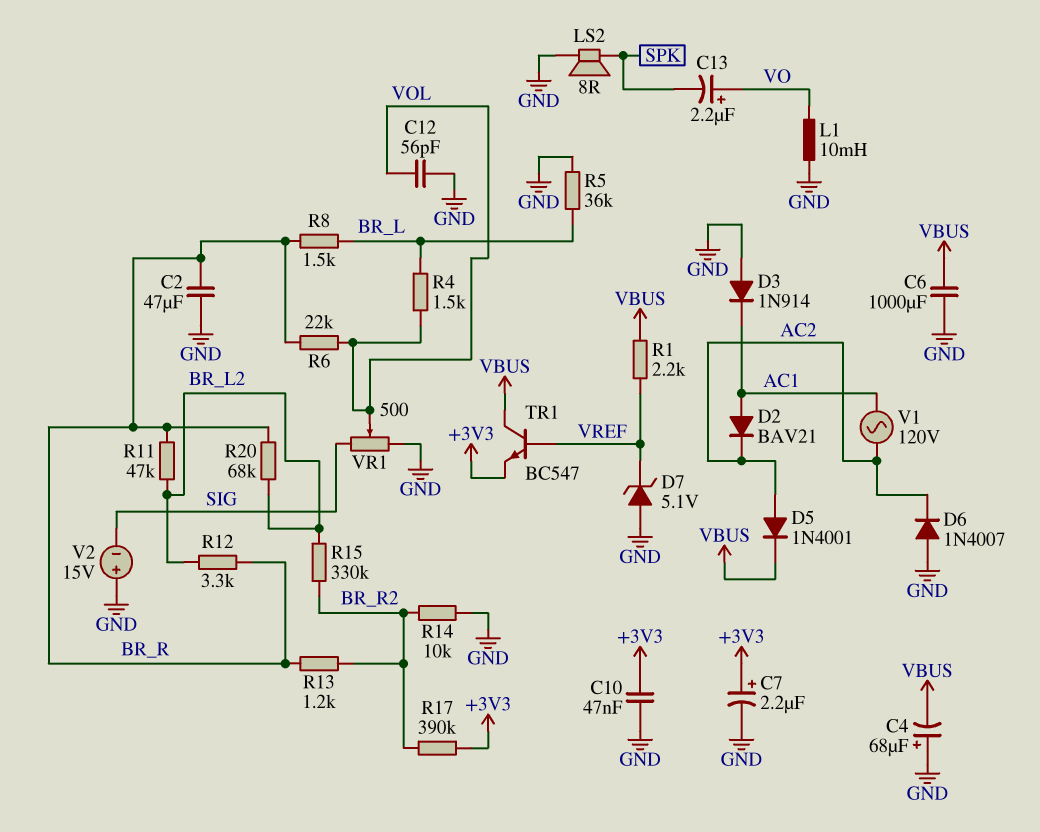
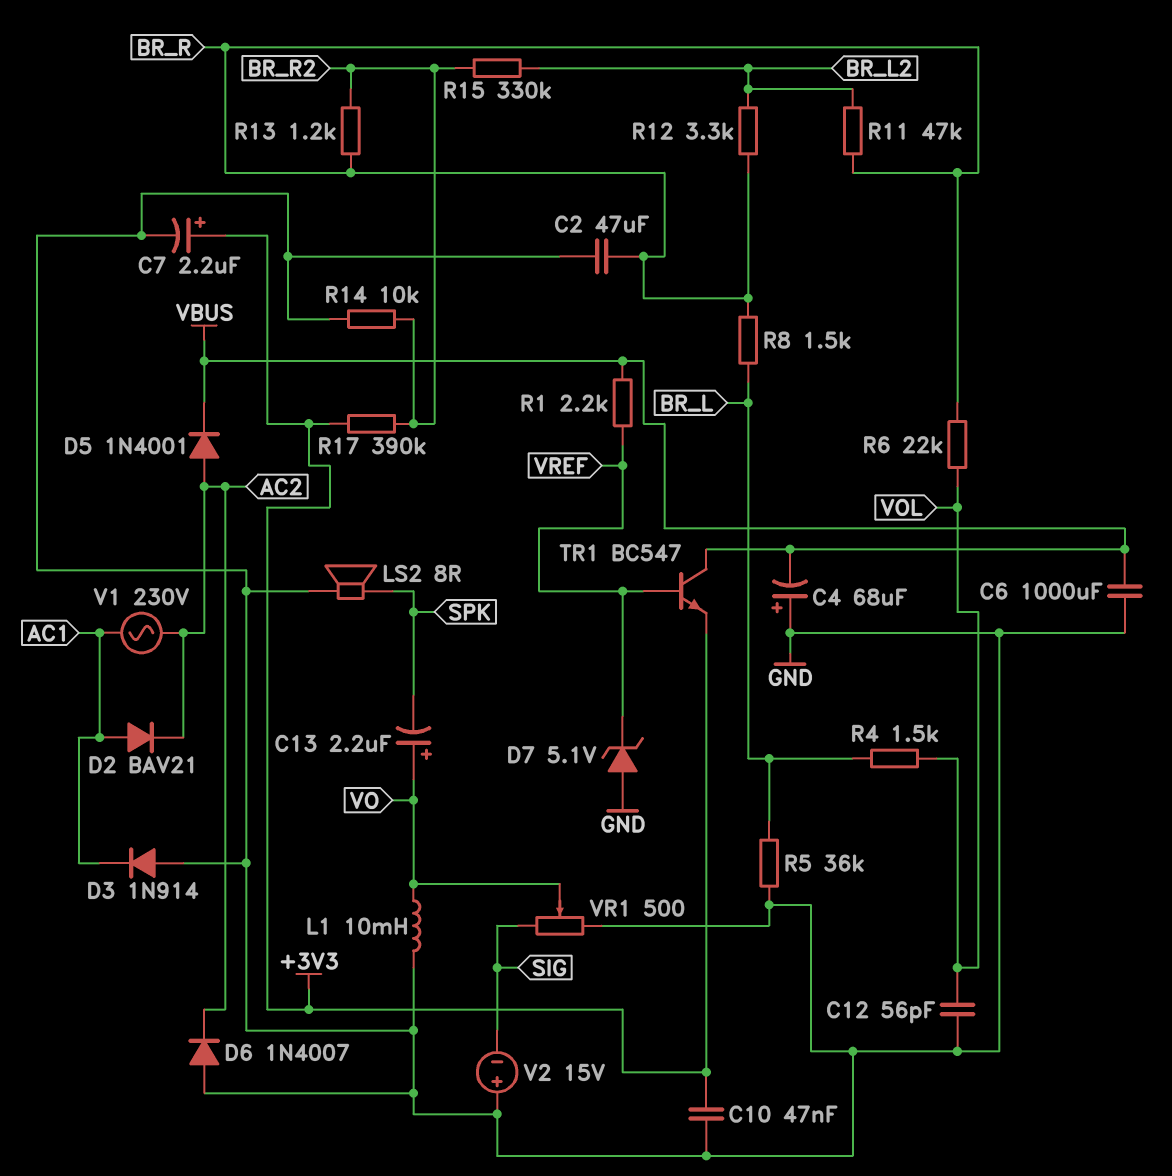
R20: 68k (BR_L2, BR_R) -> none
V1: AC 120V (AC1, AC2) -> AC 230V (AC1, AC2)
VR1: 500 (GND, SIG, wiper VOL) -> 500 (GND, SIG, wiper VO)

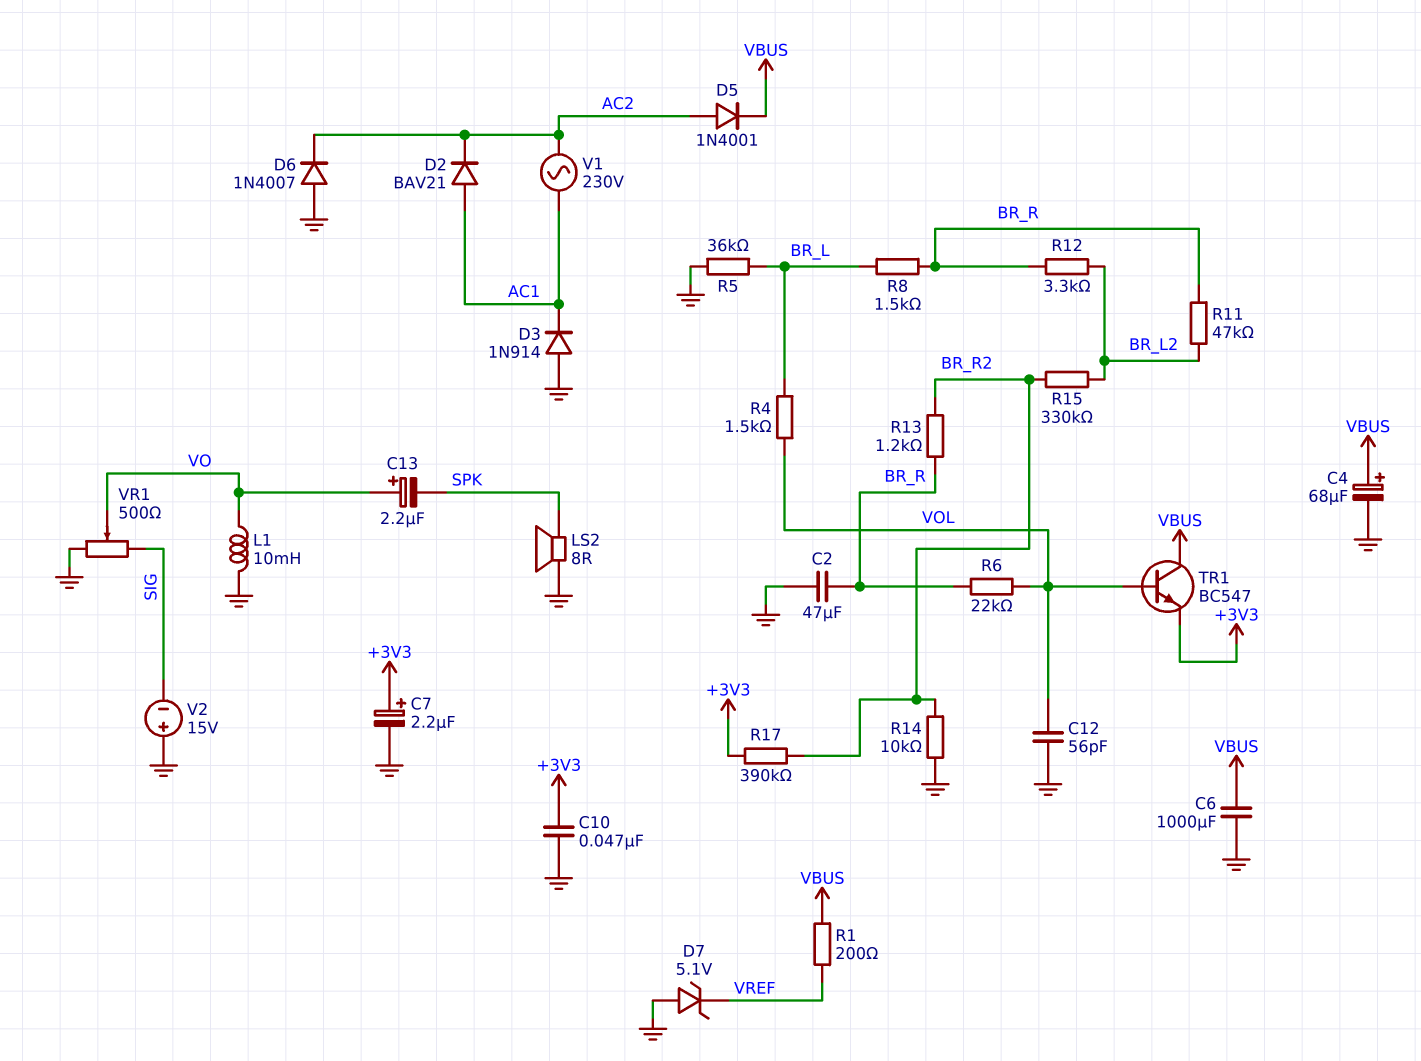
C4: 68uF (plus GND, minus VBUS) -> 68uF (plus VBUS, minus GND)
R1: 2.2k (VBUS, VREF) -> 200 (VBUS, VREF)
TR1: NPN BC547 (B VREF, C VBUS, E +3V3) -> NPN BC547 (B VOL, C VBUS, E +3V3)

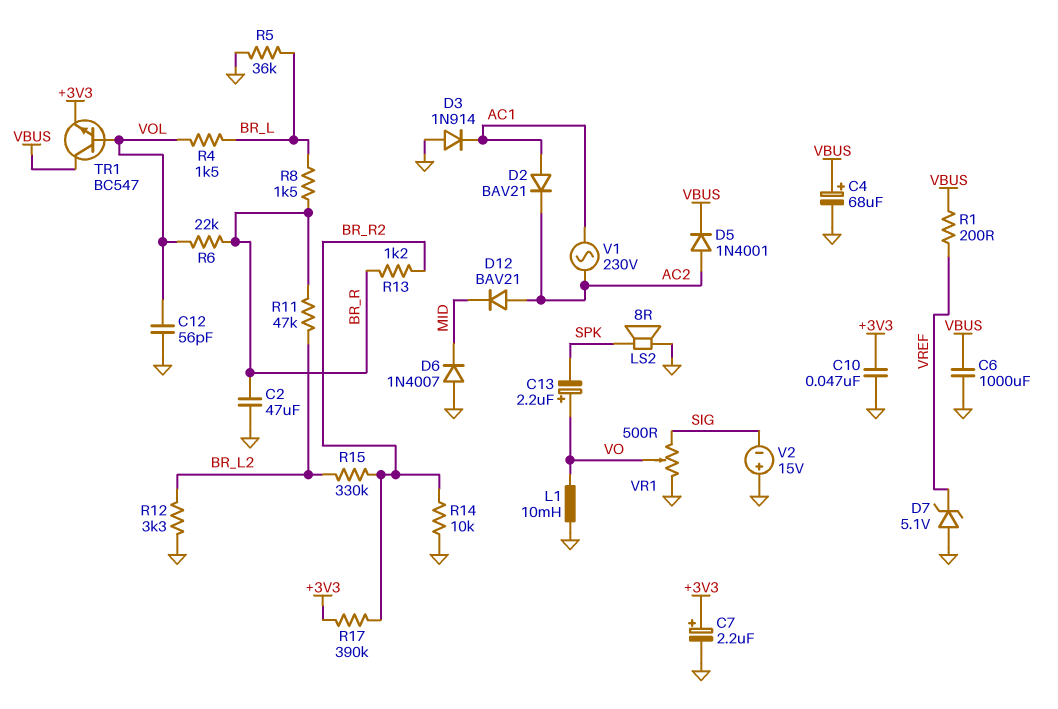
D6: diode 1N4007 (A GND, K AC2) -> diode 1N4007 (A GND, K MID)
D12: none -> diode BAV21 (A AC2, K MID)
R12: 3.3k (BR_L2, BR_R) -> 3.3k (BR_L2, GND)

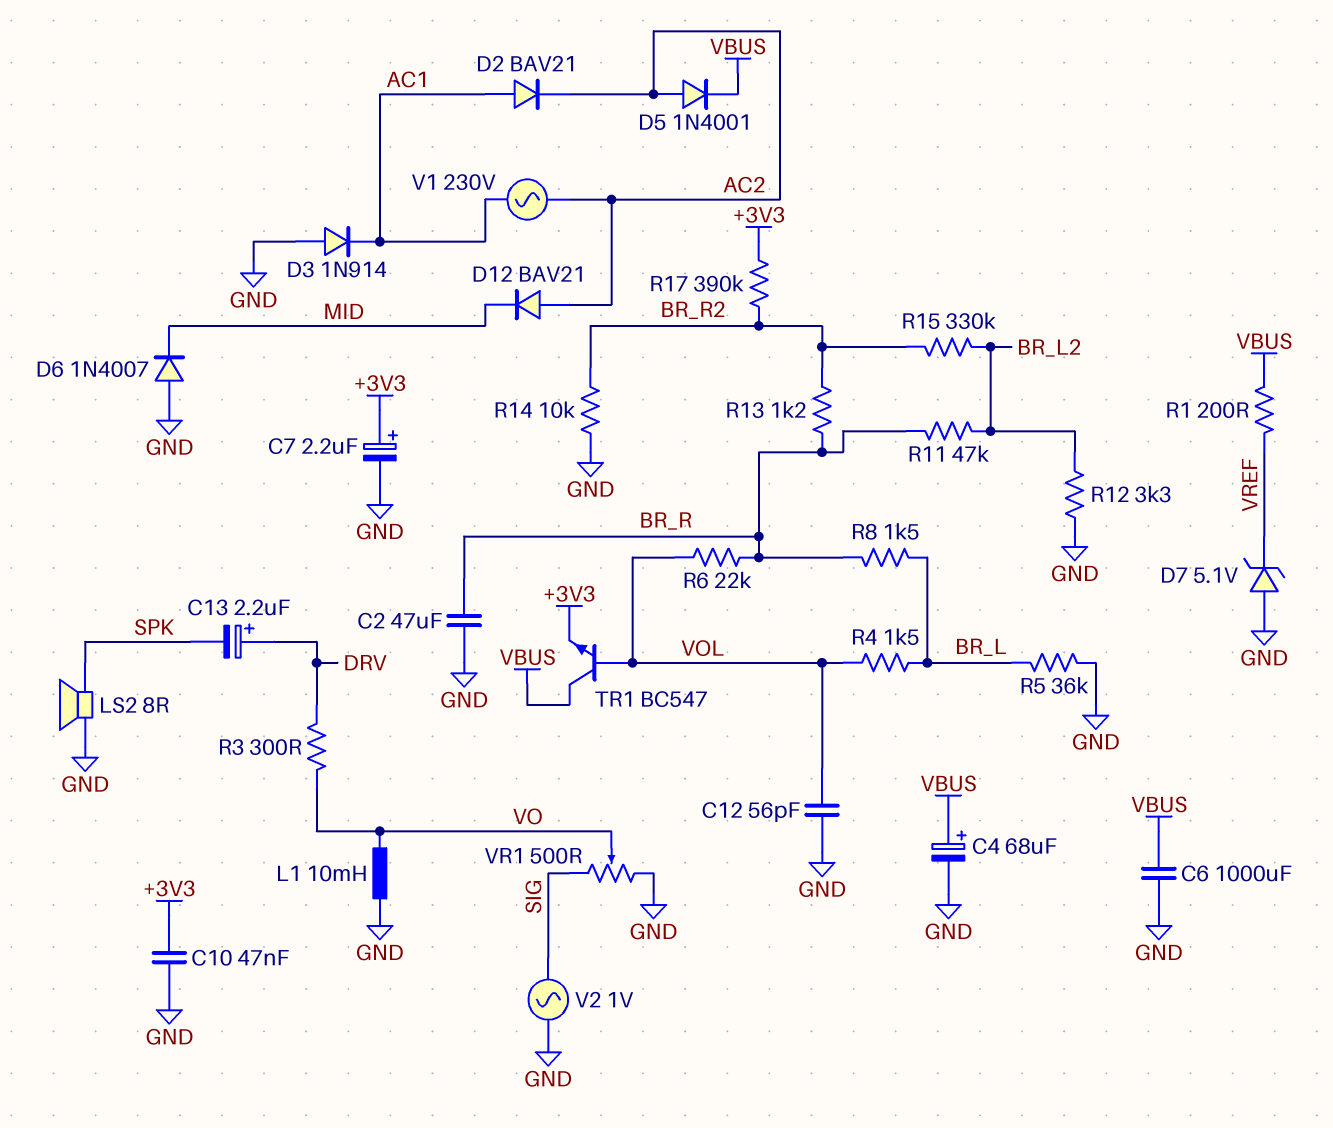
C13: 2.2uF (plus VO, minus SPK) -> 2.2uF (plus DRV, minus SPK)
R3: none -> 300 (DRV, VO)
V2: 15V (plus GND, minus SIG) -> AC 1V (GND, SIG)

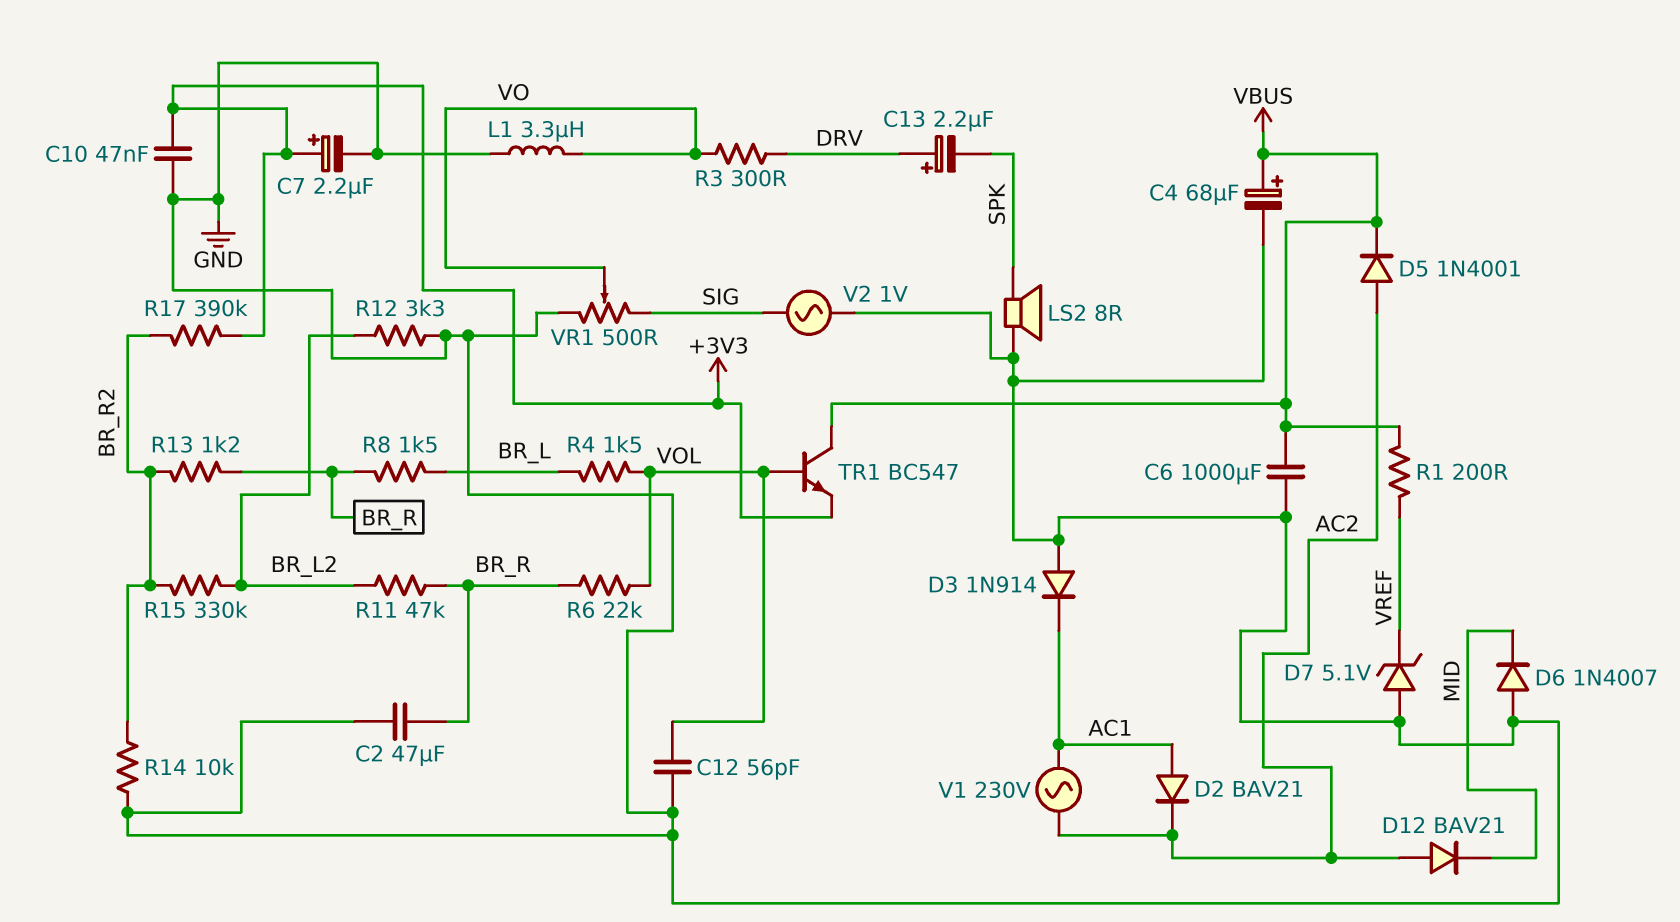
L1: 10mH (GND, VO) -> 3.3uH (GND, VO)
R5: 36k (BR_L, GND) -> none

